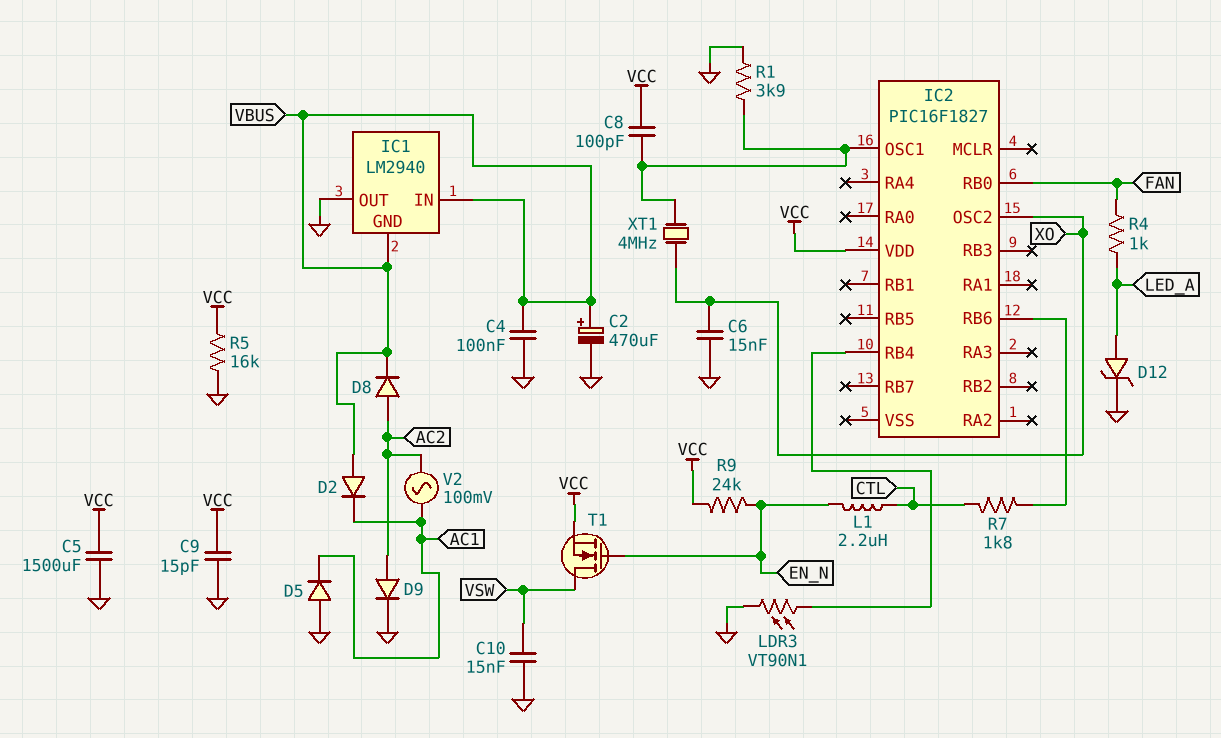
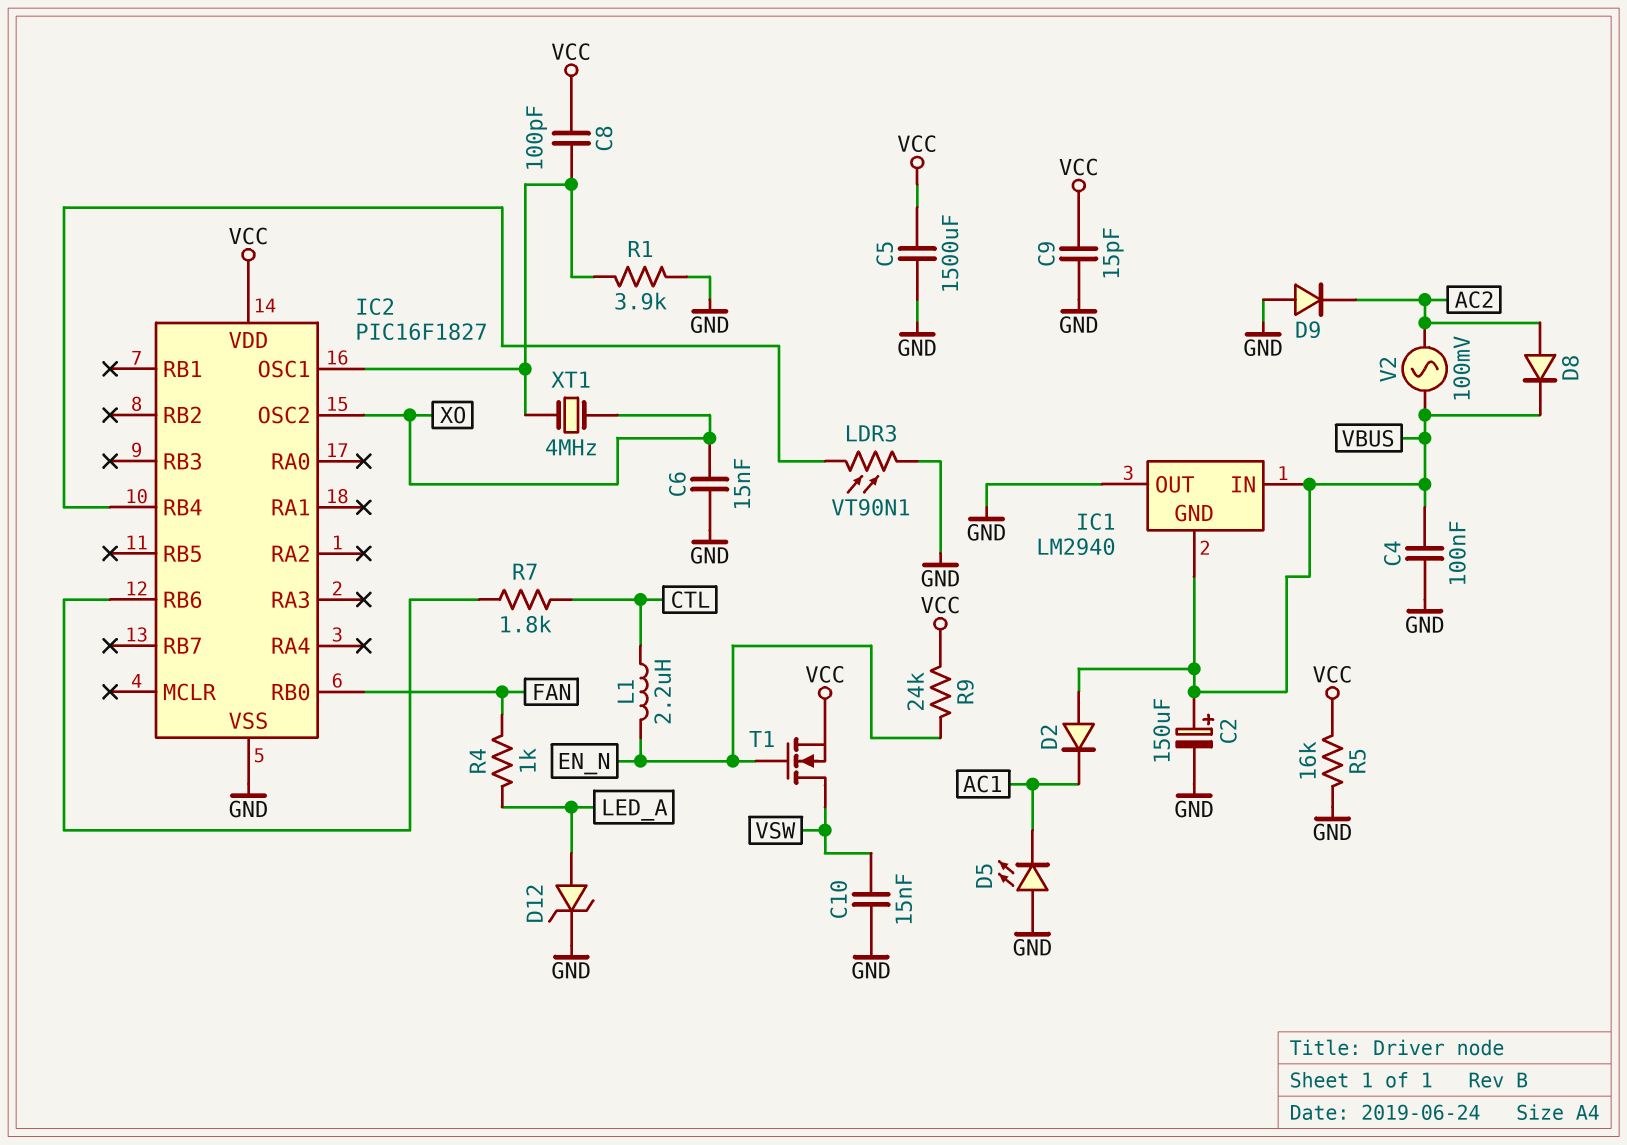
C2: 470uF (plus VBUS, minus GND) -> 150uF (plus VBUS, minus GND)
D5: diode (A GND, K AC1) -> LED (A GND, K AC1)
D9: diode (A AC2, K GND) -> diode (A GND, K AC2)
IC2 pin VSS: none -> GND
V2: AC 100mV (AC1, AC2) -> AC 100mV (AC2, VBUS)

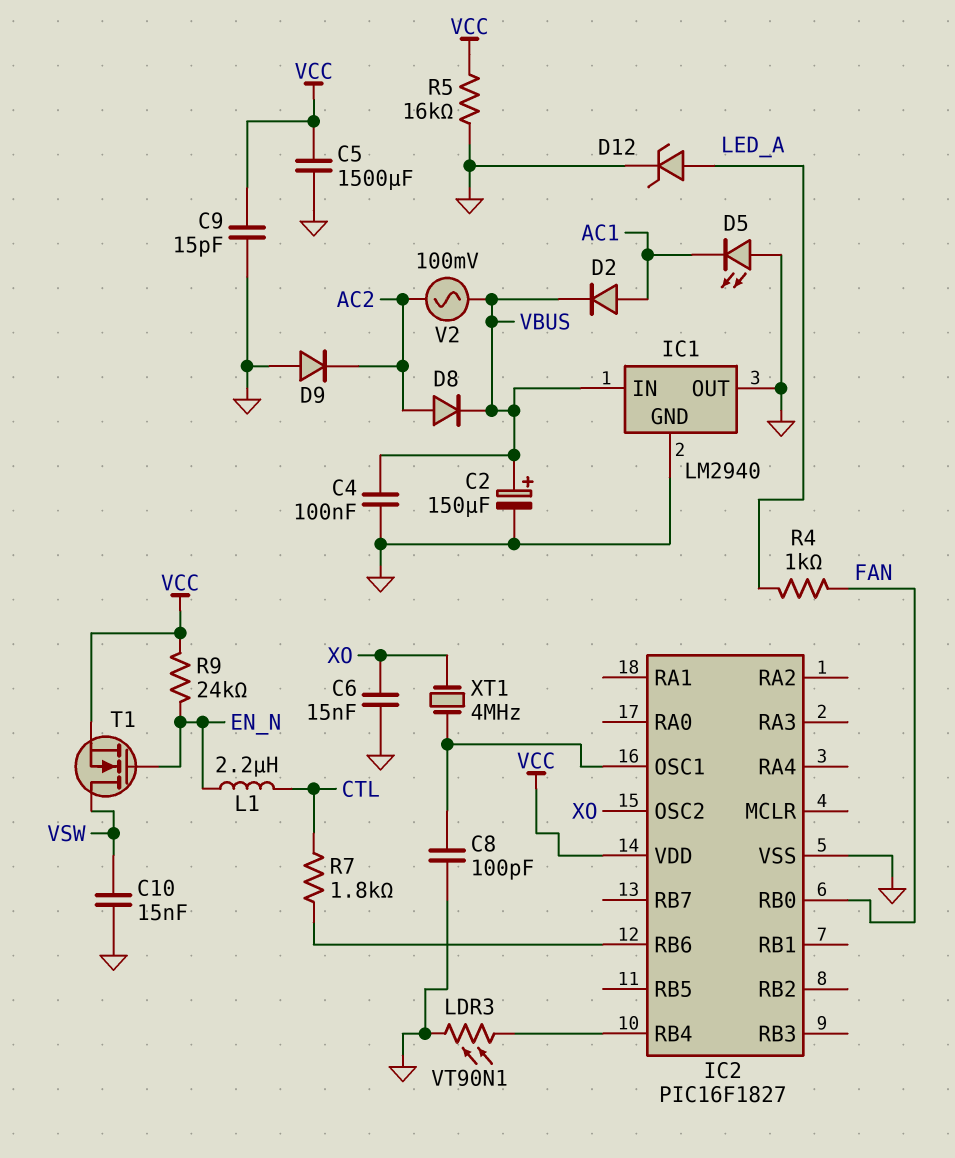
C8: 100pF (IC2/OSC1, VCC) -> 100pF (GND, IC2/OSC1)
D2: diode (A VBUS, K AC1) -> diode (A AC1, K VBUS)
IC1 pin GND: VBUS -> GND
R1: 3.9k (GND, IC2/OSC1) -> none

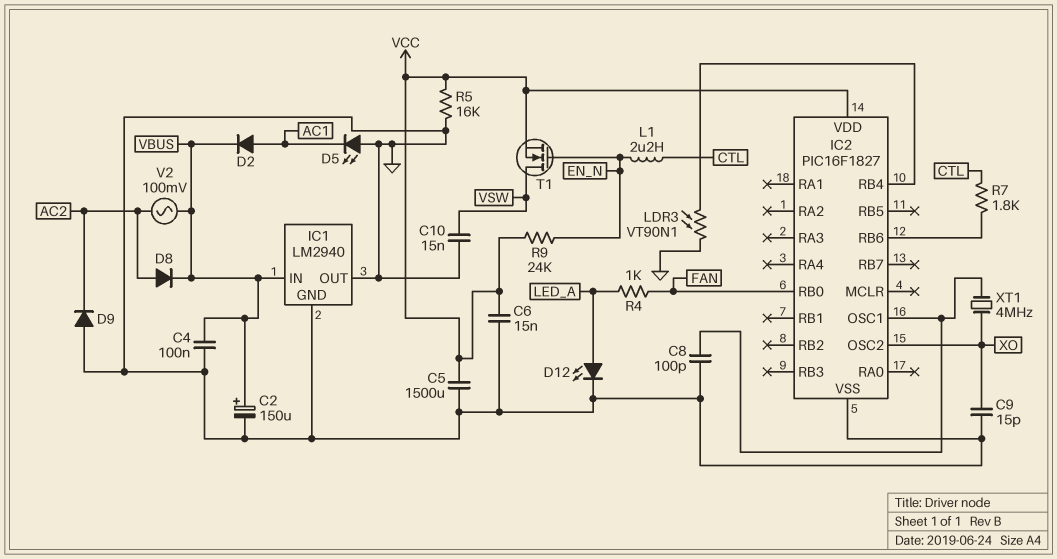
C6: 15nF (GND, XO) -> 15nF (GND, VCC)
C9: 15pF (GND, VCC) -> 15pF (GND, XO)
D12: zener (A LED_A, K GND) -> LED (A LED_A, K GND)

